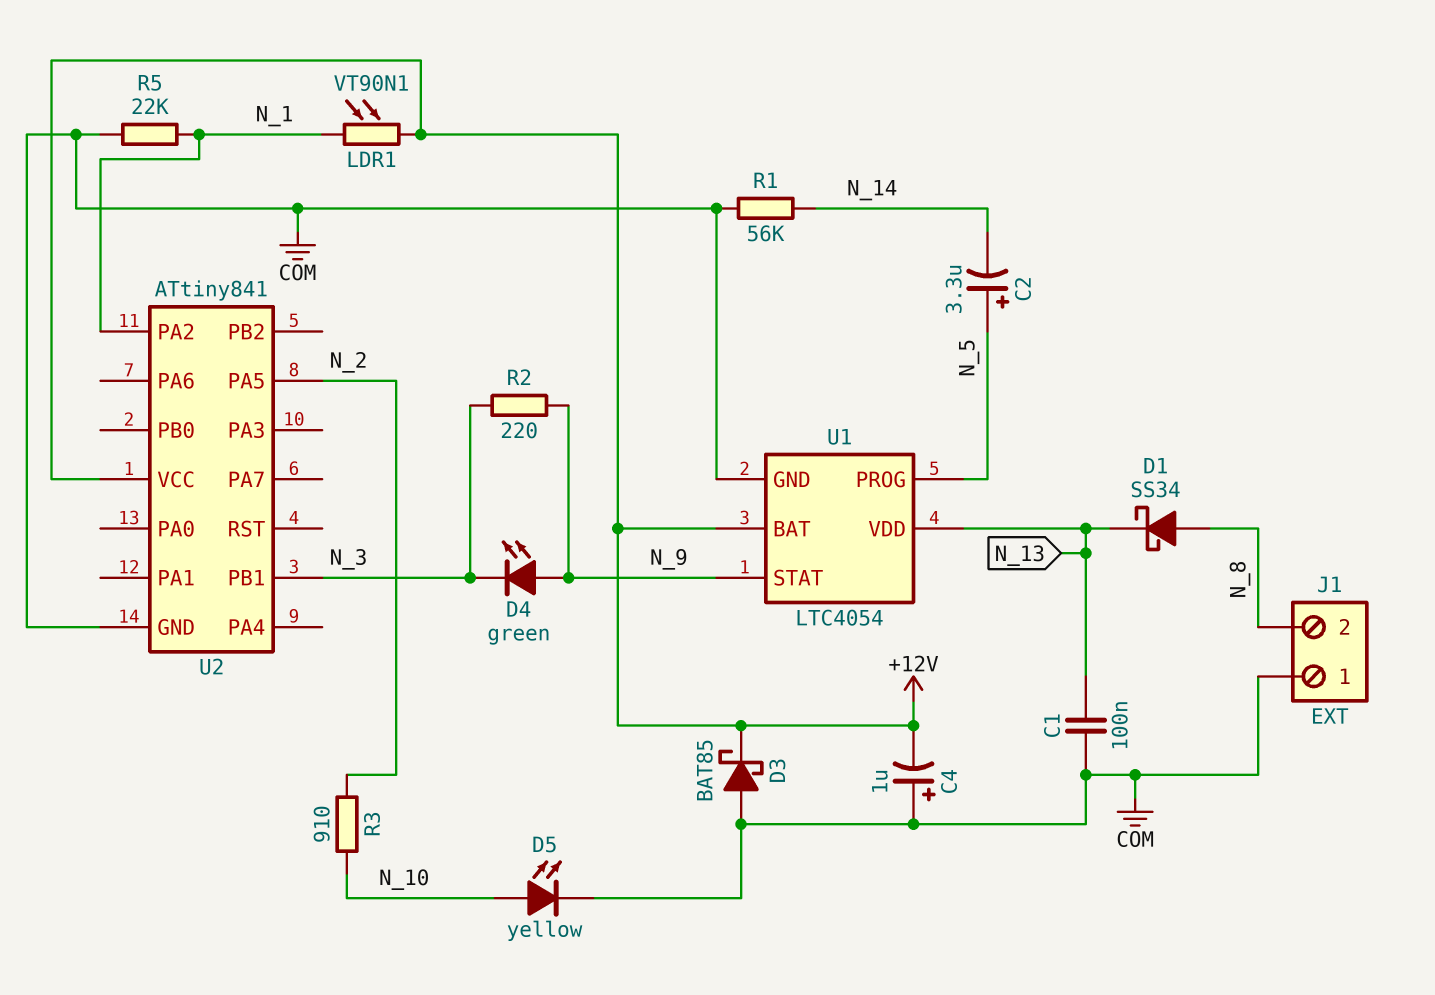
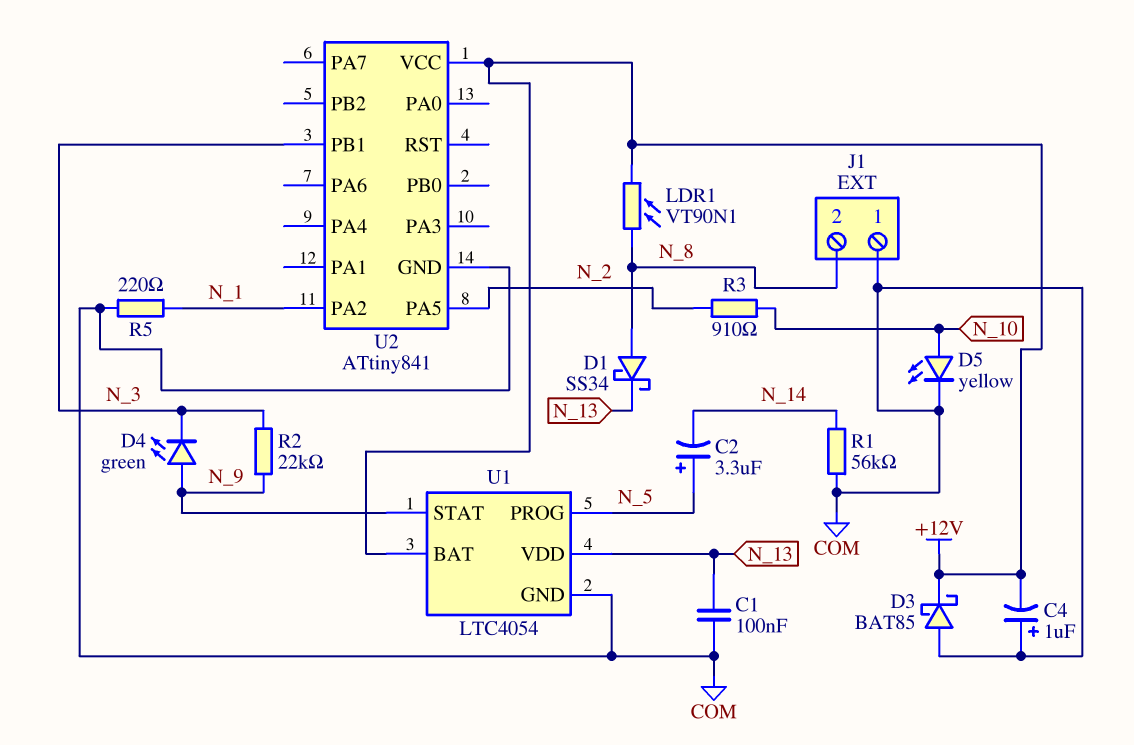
LDR1: VT90N1 (+12V, N_1) -> VT90N1 (+12V, N_8)
R2: 220 (N_3, N_9) -> 22k (N_3, N_9)
R5: 22k (COM, N_1) -> 220 (COM, N_1)

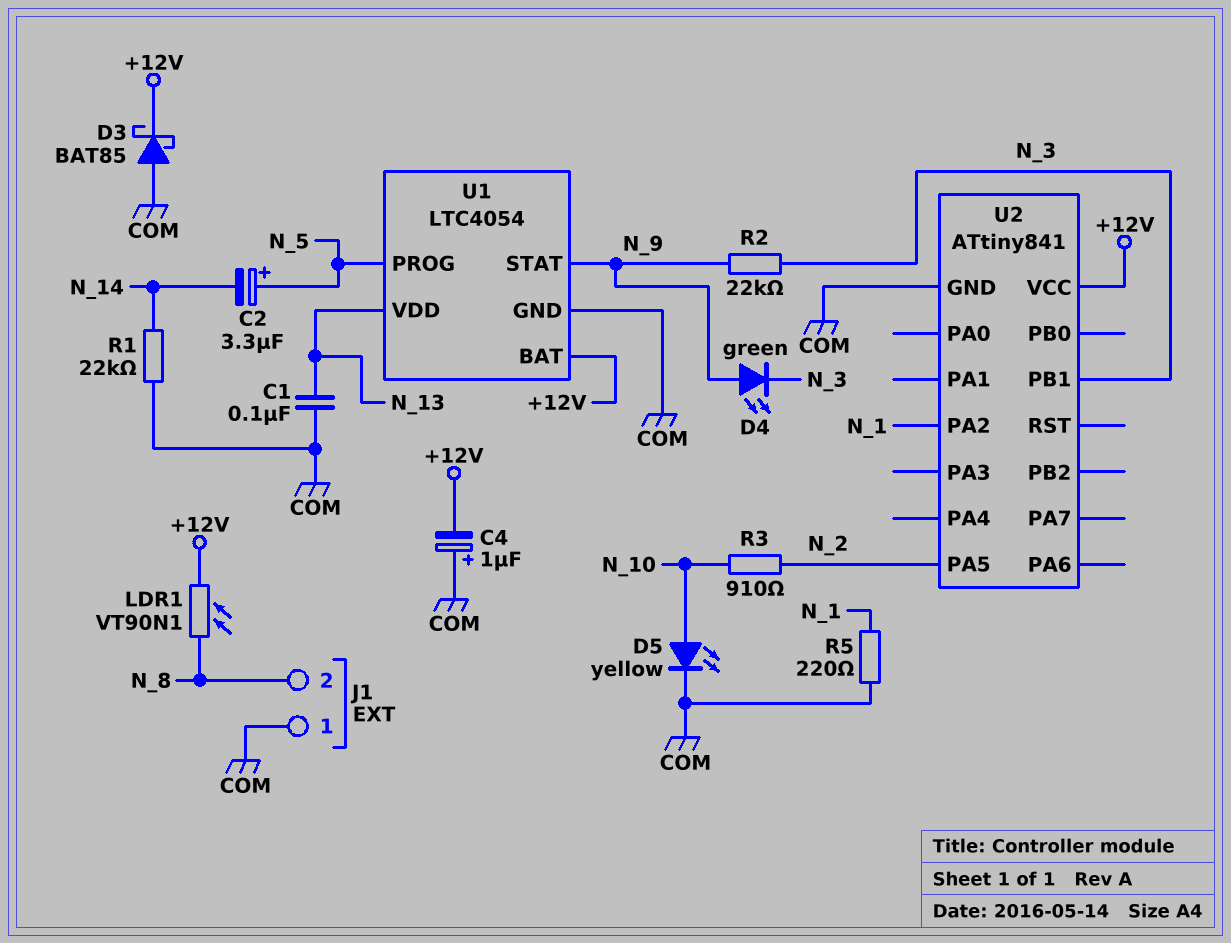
D1: schottky SS34 (A N_8, K N_13) -> none
R1: 56k (COM, N_14) -> 22k (COM, N_14)

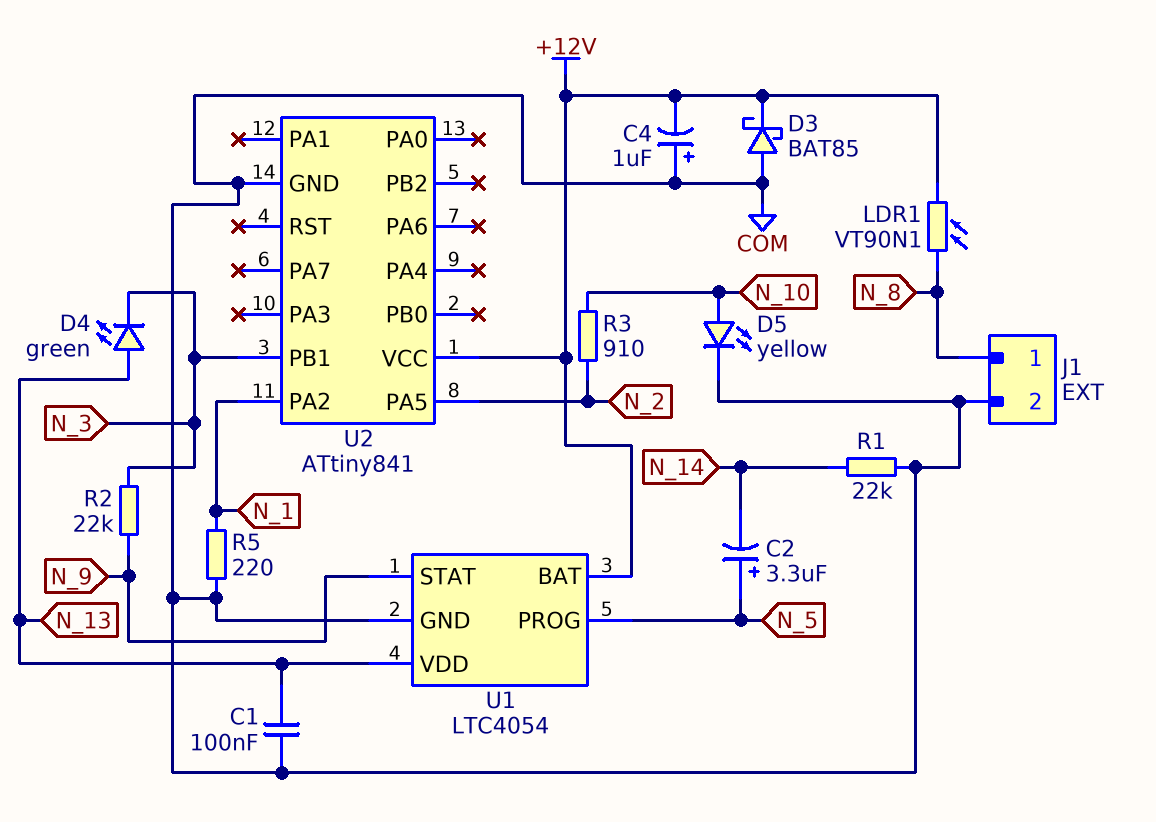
D4: LED green (A N_9, K N_3) -> LED green (A N_13, K N_3)
J1 pin 1: COM -> N_8
J1 pin 2: N_8 -> COM

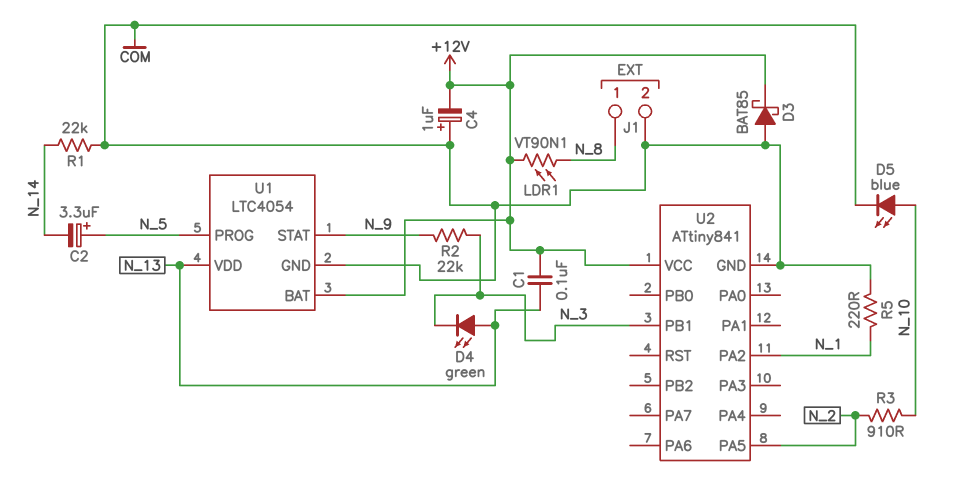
C1: 100nF (COM, N_13) -> 100nF (+12V, N_13)
D5: LED yellow (A N_10, K COM) -> LED blue (A N_10, K COM)

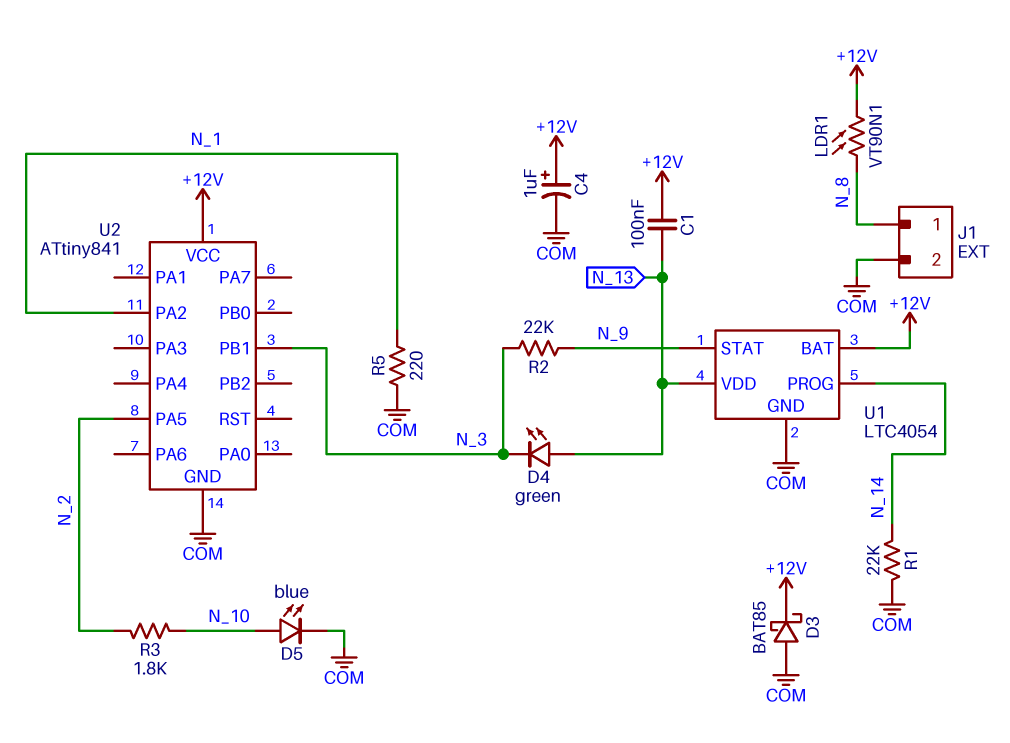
C2: 3.3uF (plus N_5, minus N_14) -> none
C4: 1uF (plus COM, minus +12V) -> 1uF (plus +12V, minus COM)
R3: 910 (N_2, N_10) -> 1.8k (N_2, N_10)
U1 pin PROG: N_5 -> N_14

